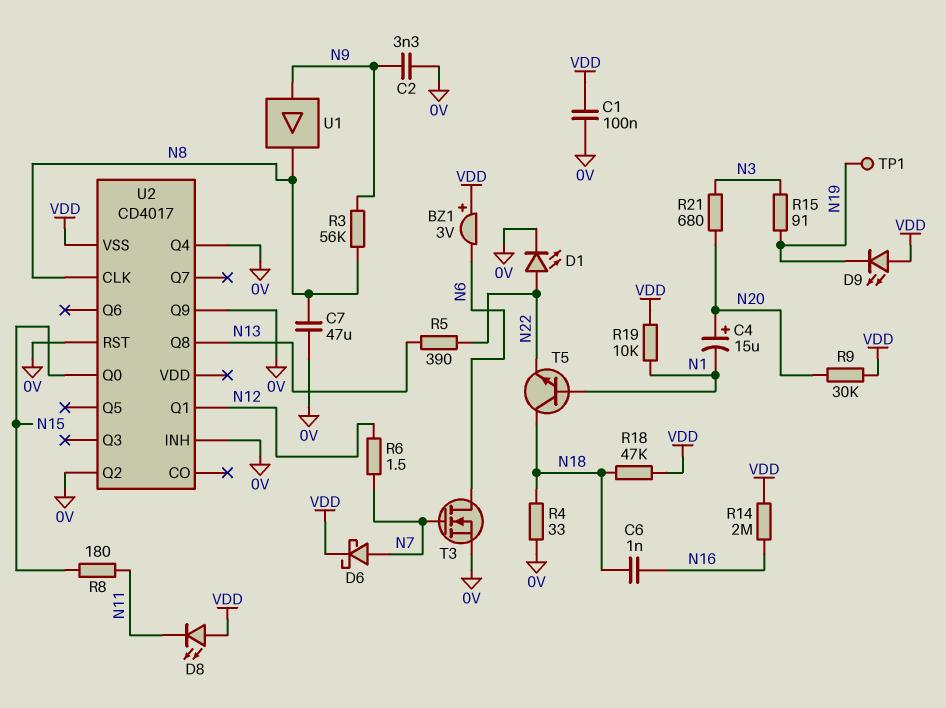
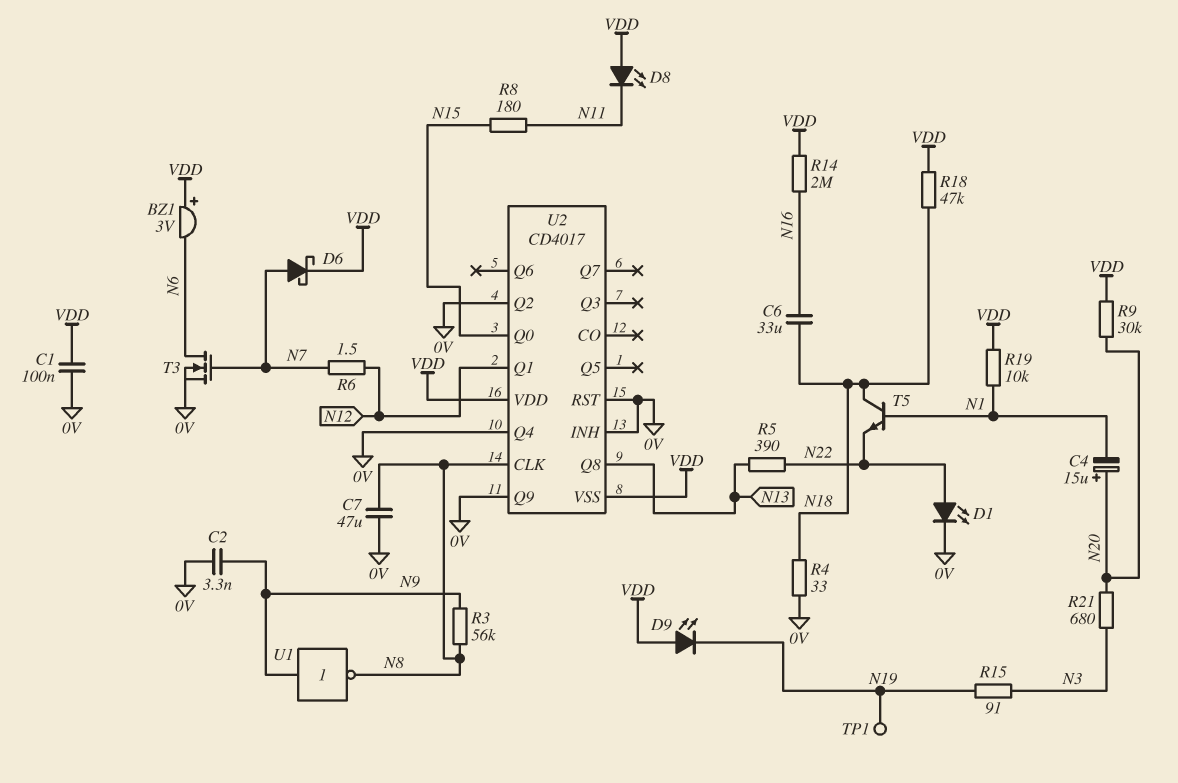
C6: 1nF (N16, N18) -> 33uF (N16, N18)
U1: buffer (in N9, out N8) -> NOT (in N9, out N8)
U2 pin VDD: none -> VDD

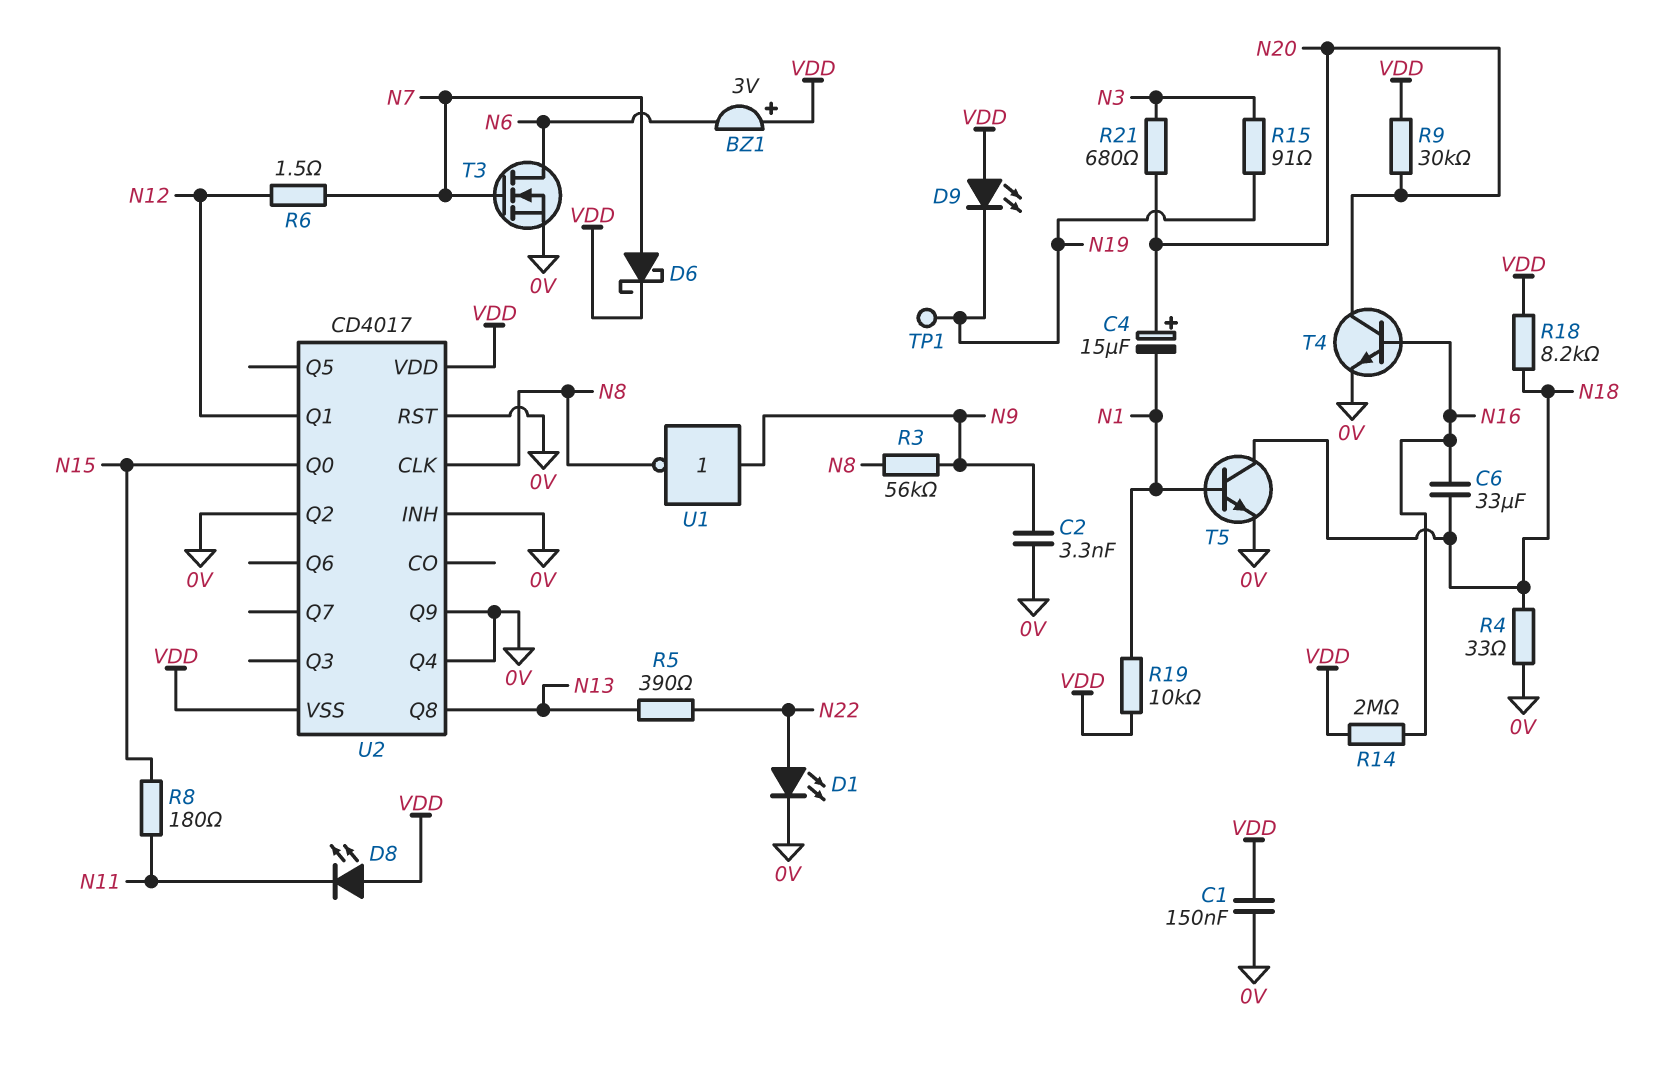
C1: 100nF (0V, VDD) -> 150nF (0V, VDD)
C7: 47uF (0V, N8) -> none
R18: 47k (N18, VDD) -> 8.2k (N18, VDD)
T4: none -> NPN (B N16, C N20, E 0V)
T5: NPN (B N1, C N18, E N22) -> NPN (B N1, C N18, E 0V)

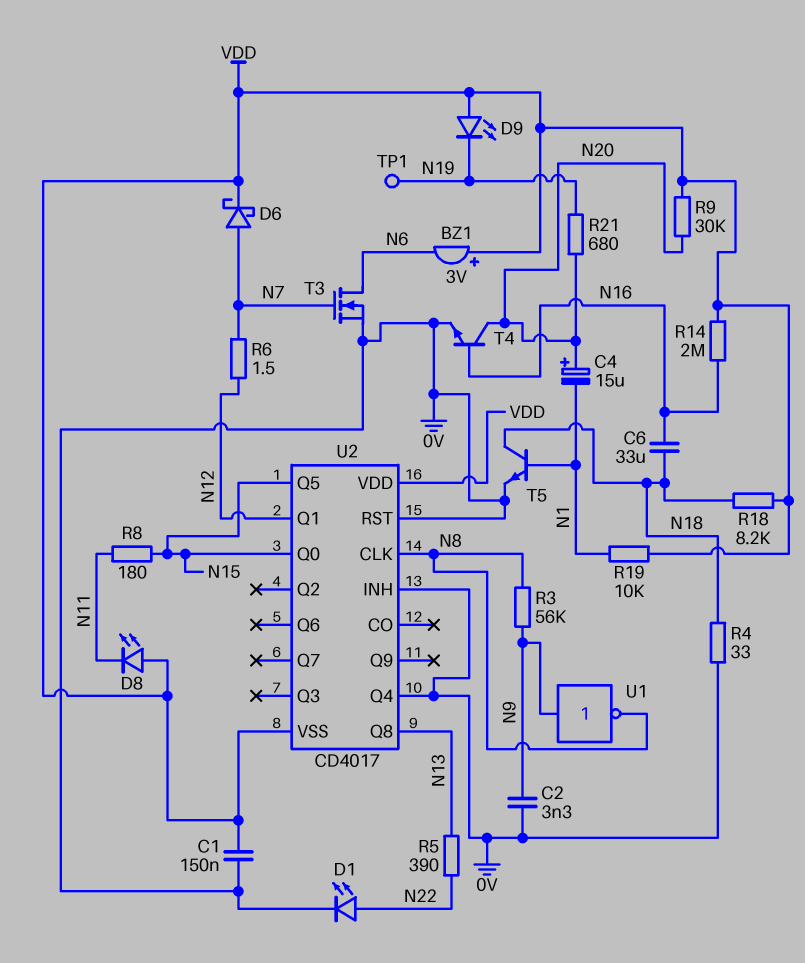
R15: 91 (N3, N19) -> none
R21: 680 (N3, N20) -> 680 (N19, N20)
U2 pin Q2: 0V -> none
U2 pin Q5: none -> N15
U2 pin Q9: 0V -> none

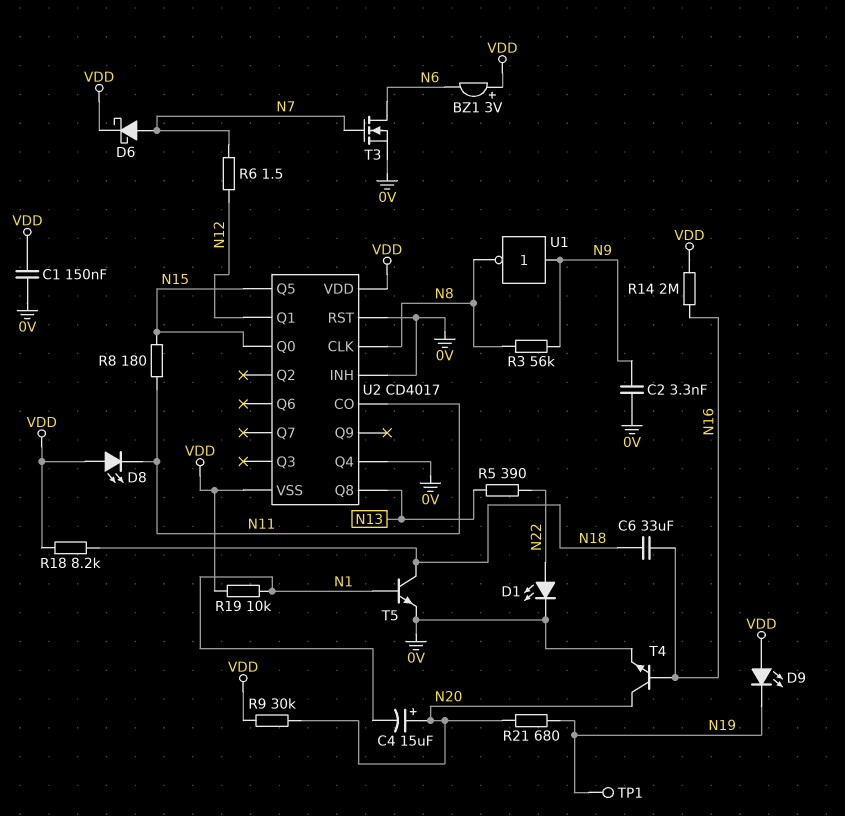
R4: 33 (0V, N18) -> none
U2 pin CO: none -> N11

